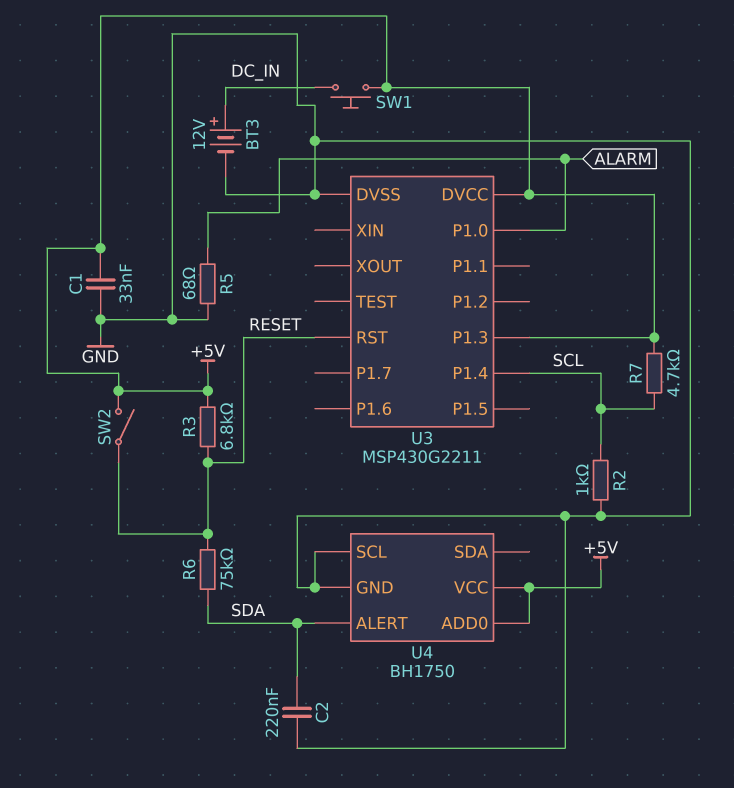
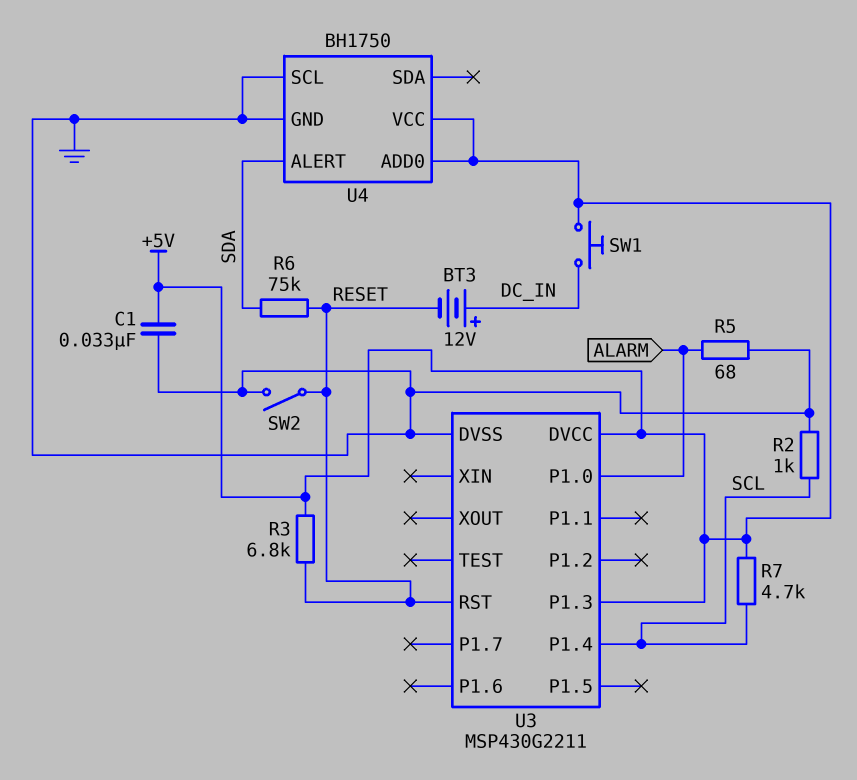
BT3: 12V (plus DC_IN, minus GND) -> 12V (plus DC_IN, minus RESET)
C2: 220nF (GND, SDA) -> none
SW2: switch (+5V, RESET) -> switch (GND, RESET)

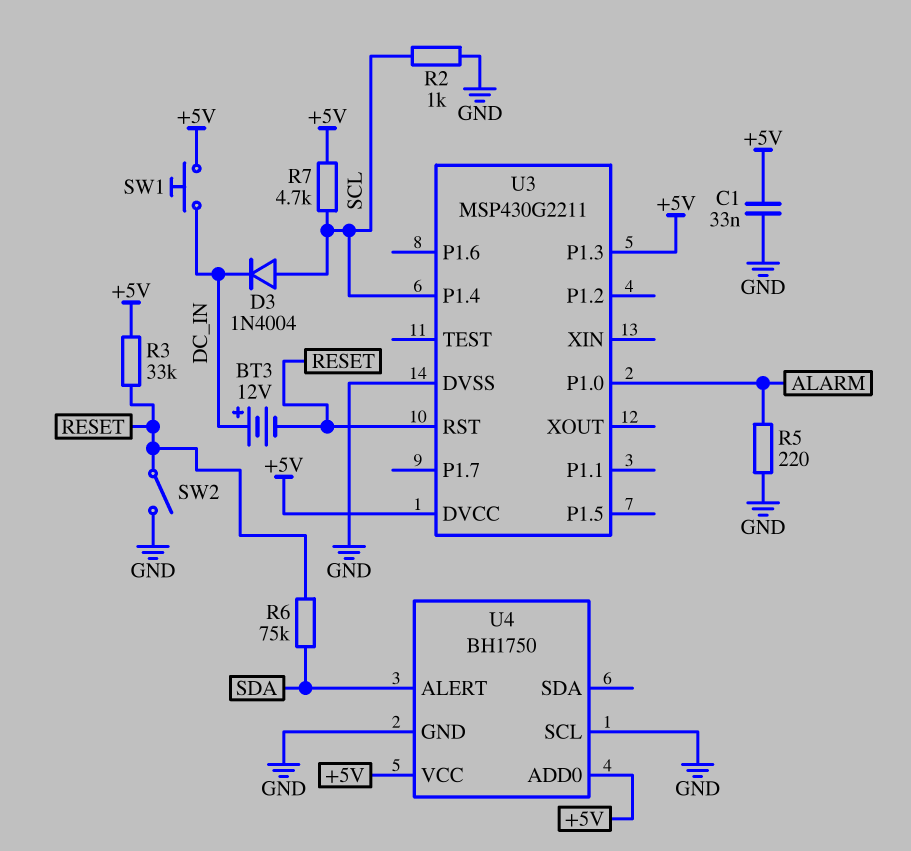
D3: none -> diode 1N4004 (A SCL, K DC_IN)
R3: 6.8k (+5V, RESET) -> 33k (+5V, RESET)
R5: 68 (ALARM, GND) -> 220 (ALARM, GND)

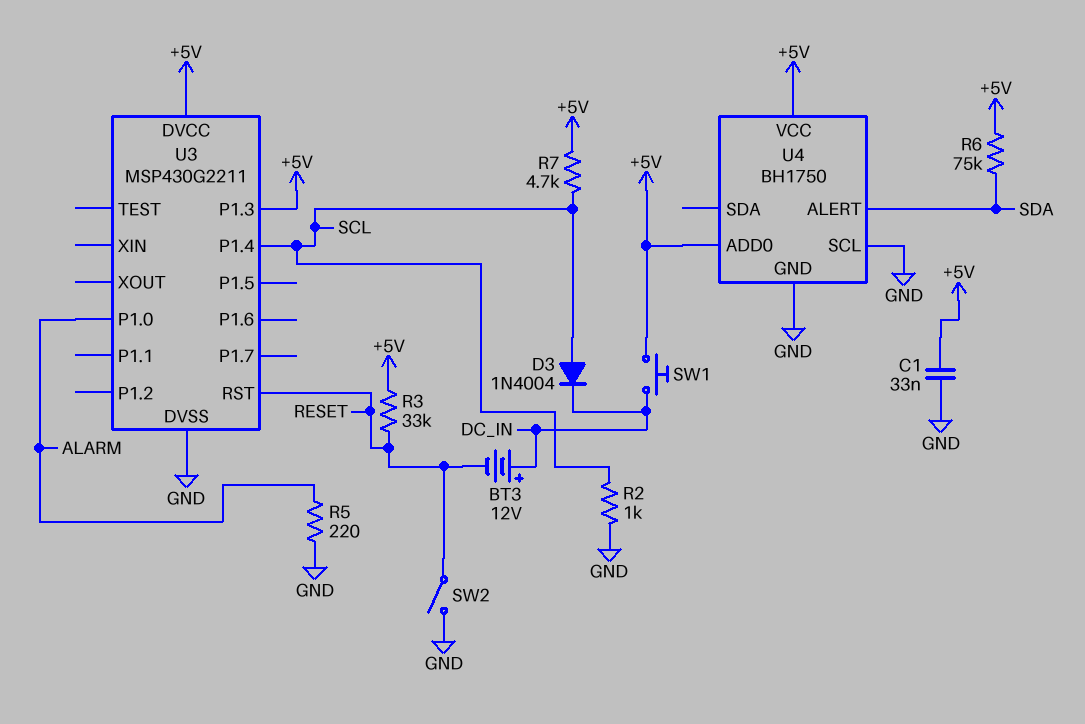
R6: 75k (RESET, SDA) -> 75k (+5V, SDA)

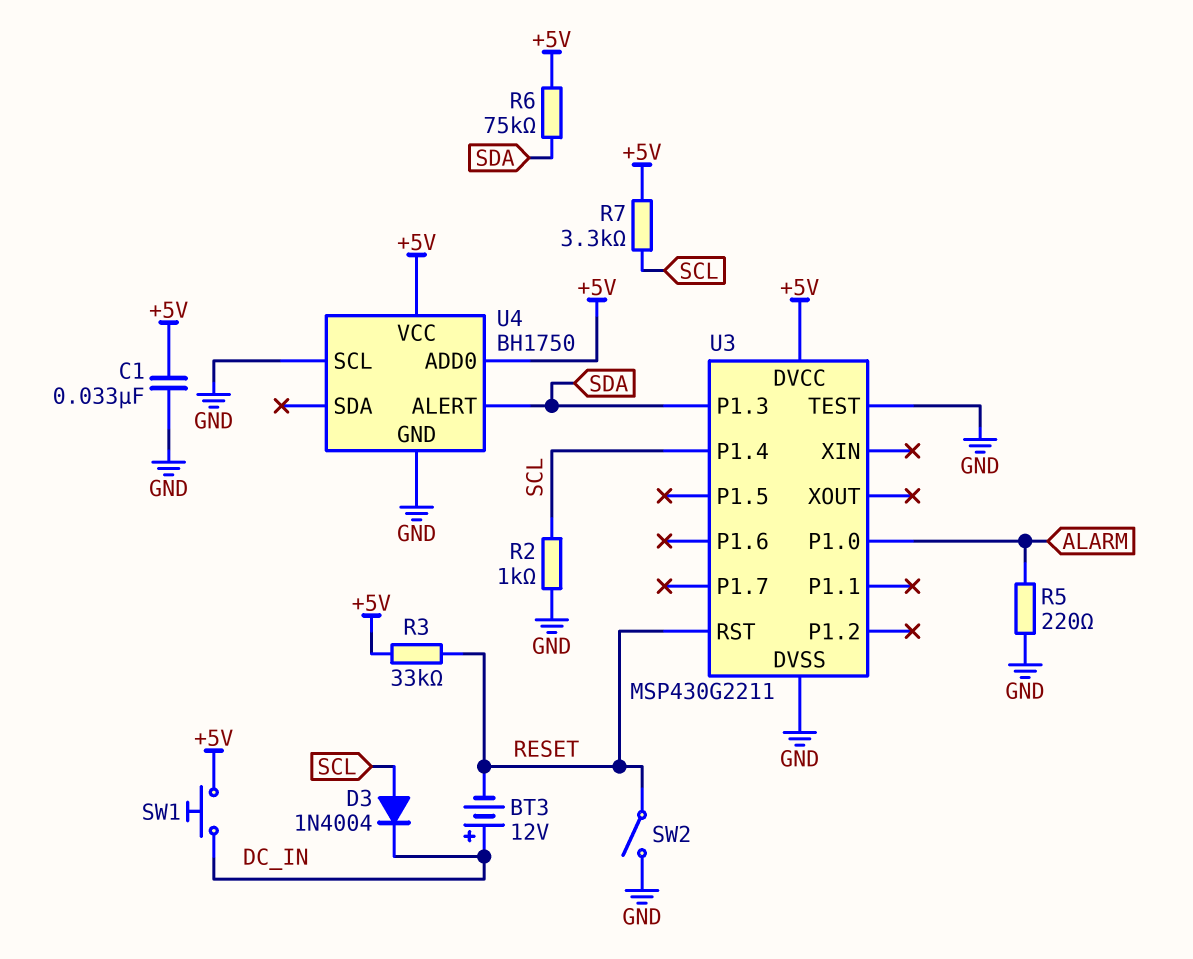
R7: 4.7k (+5V, SCL) -> 3.3k (+5V, SCL)
U3 pin P1.3: +5V -> SDA
U3 pin TEST: none -> GND

